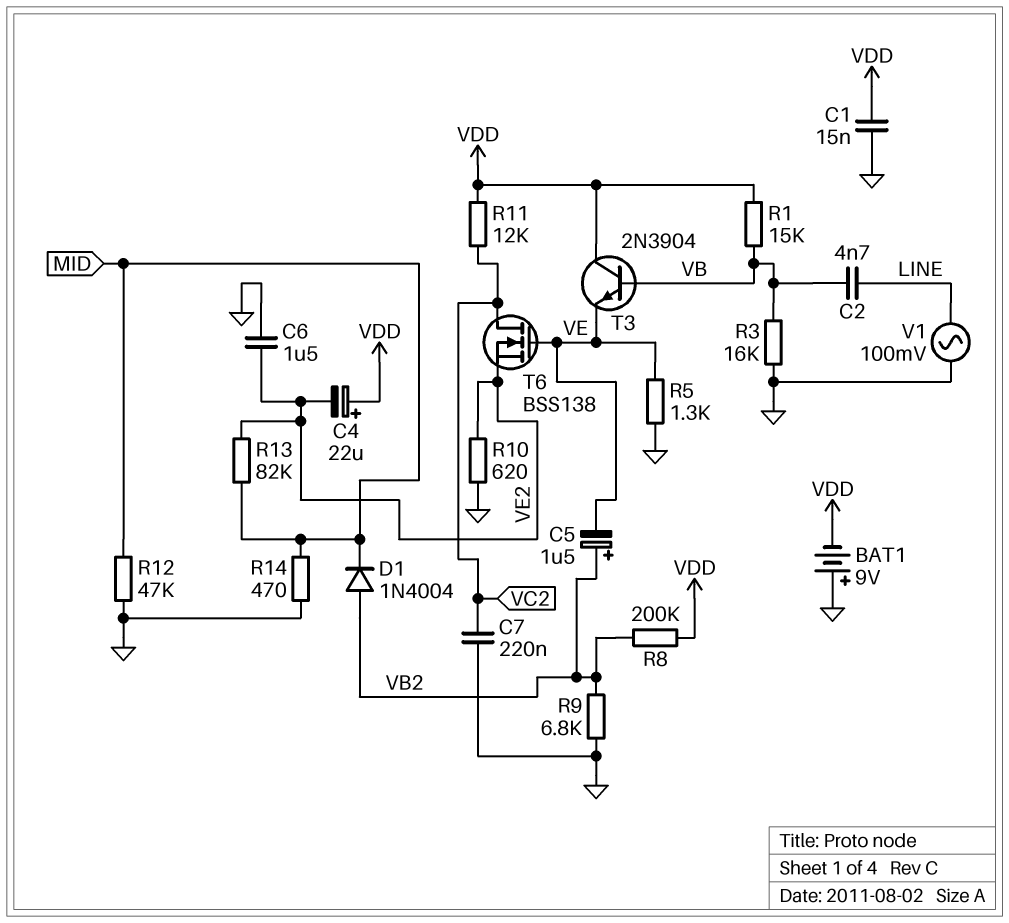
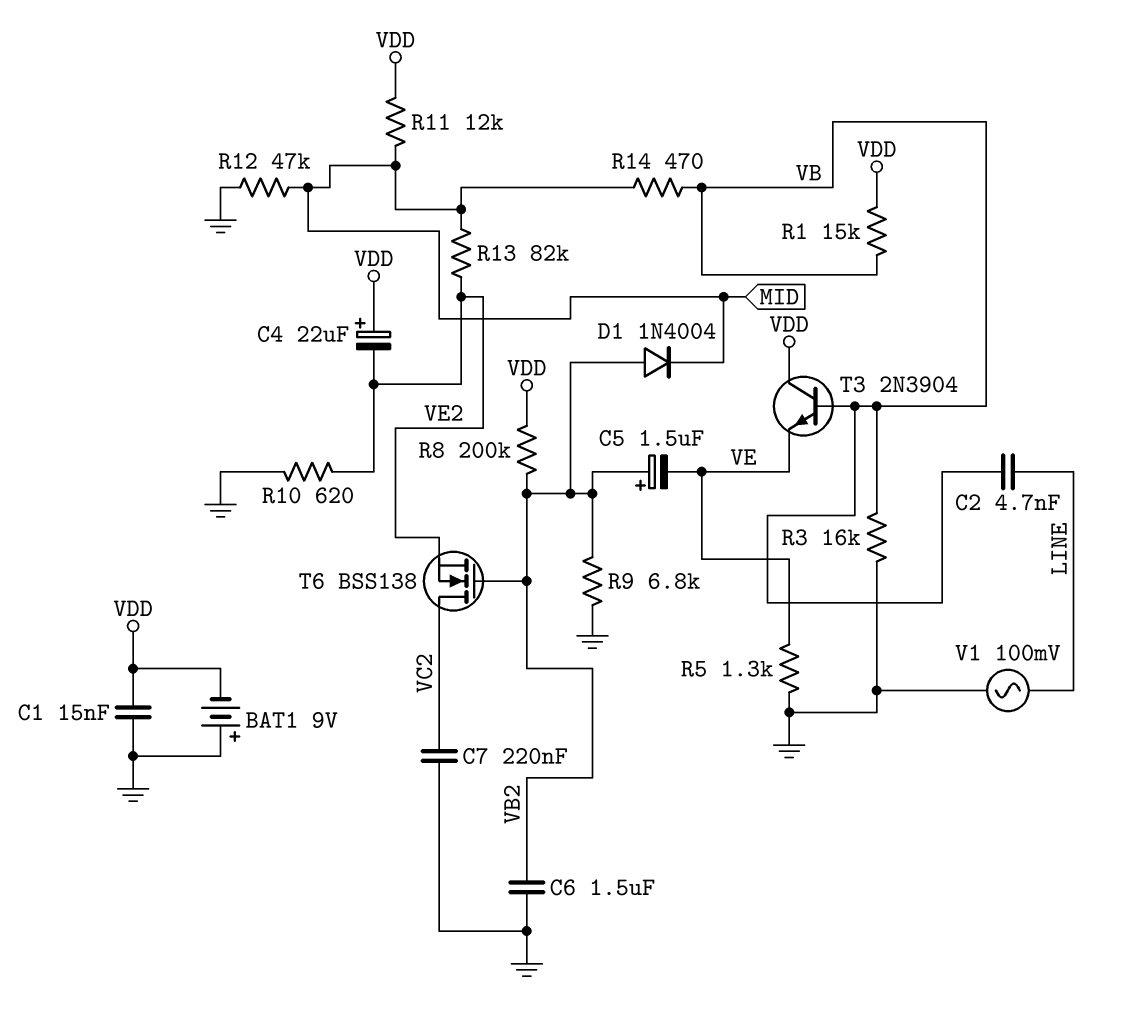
C6: 1.5uF (GND, VE2) -> 1.5uF (GND, VB2)
R11: 12k (VC2, VDD) -> 12k (MID, VDD)
R14: 470 (GND, MID) -> 470 (MID, VB)
T6: NMOS BSS138 (G VE, D VC2, S VE2) -> NMOS BSS138 (G VB2, D VC2, S VE2)

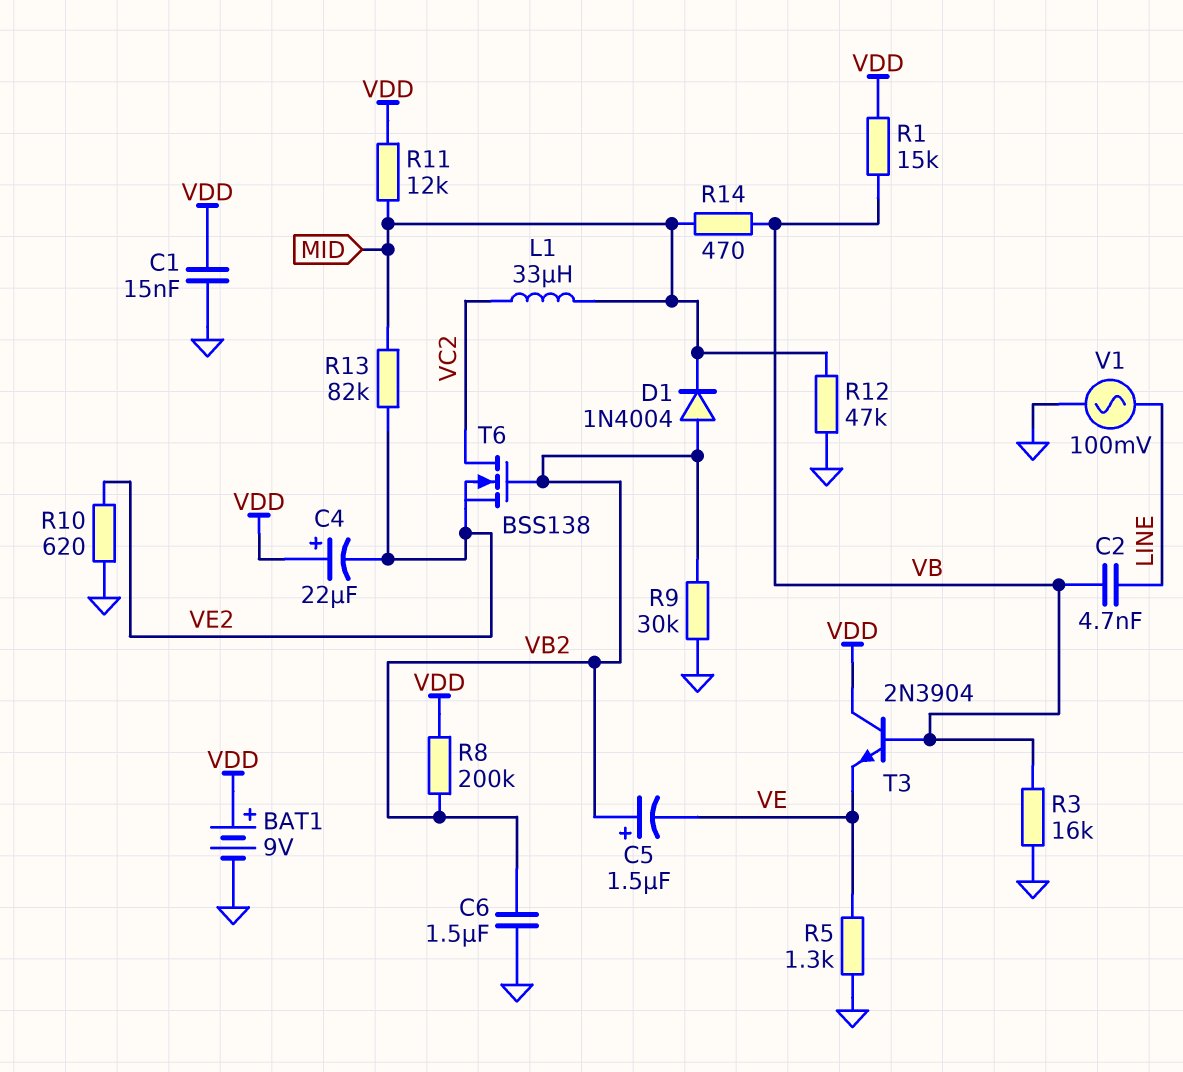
BAT1: 9V (plus GND, minus VDD) -> 9V (plus VDD, minus GND)
C7: 220nF (GND, VC2) -> none
L1: none -> 33uH (MID, VC2)
R9: 6.8k (GND, VB2) -> 30k (GND, VB2)

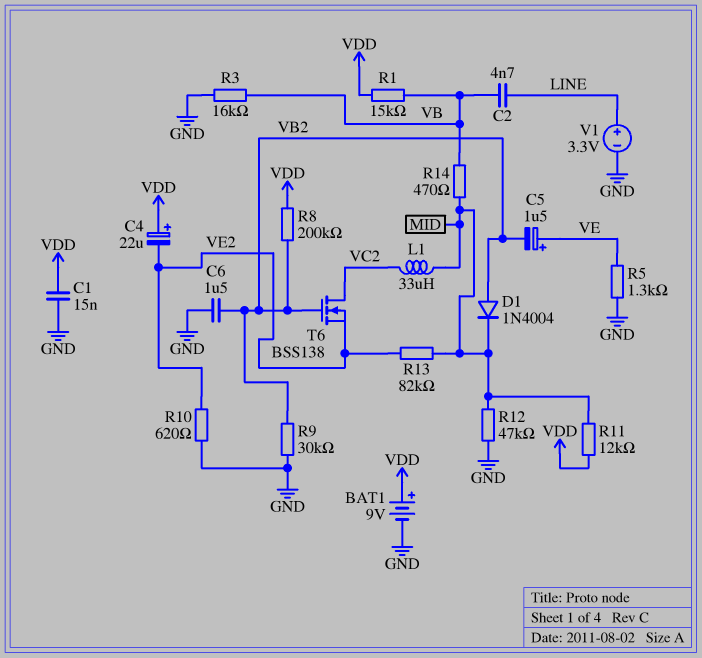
C5: 1.5uF (plus VB2, minus VE) -> 1.5uF (plus VE, minus VB2)
T3: NPN 2N3904 (B VB, C VDD, E VE) -> none
V1: AC 100mV (GND, LINE) -> 3.3V (plus LINE, minus GND)

